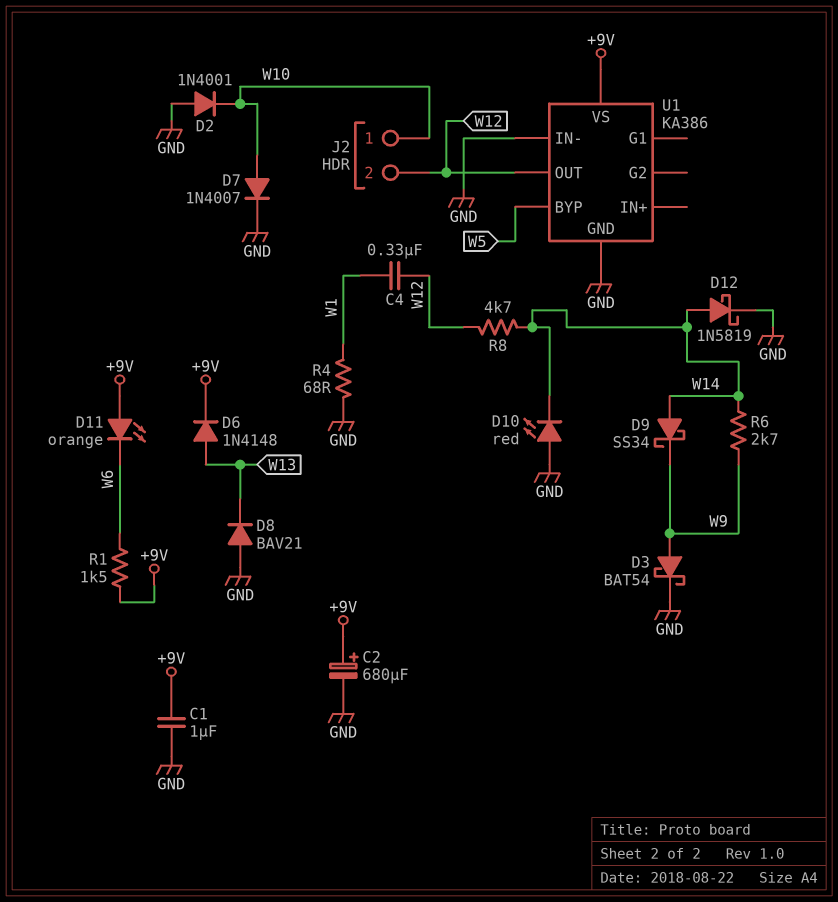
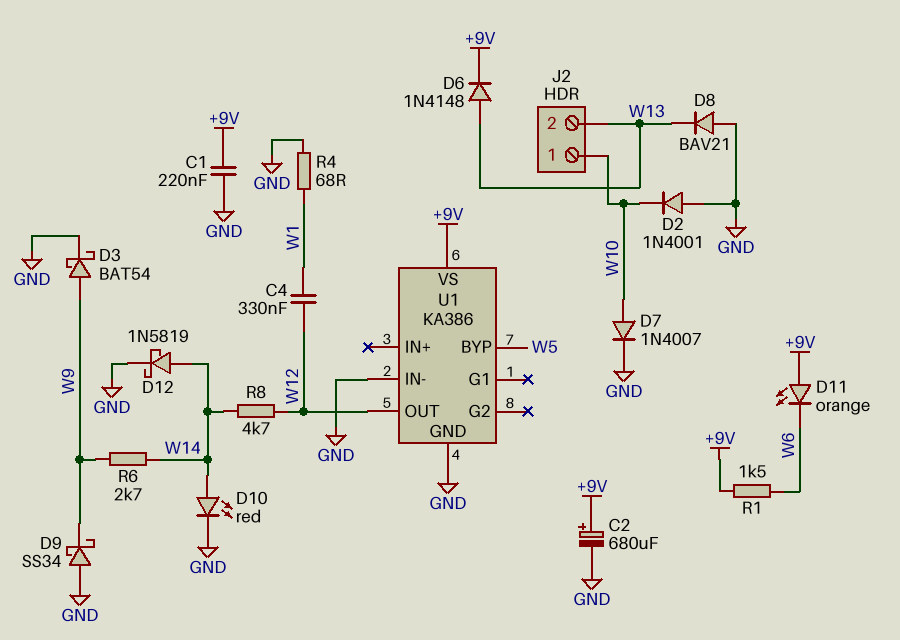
C1: 1uF (+9V, GND) -> 220nF (+9V, GND)
D9: schottky SS34 (A W14, K W9) -> schottky SS34 (A GND, K W9)
D10: LED red (A GND, K W14) -> LED red (A W14, K GND)
J2 pin 2: W12 -> W13

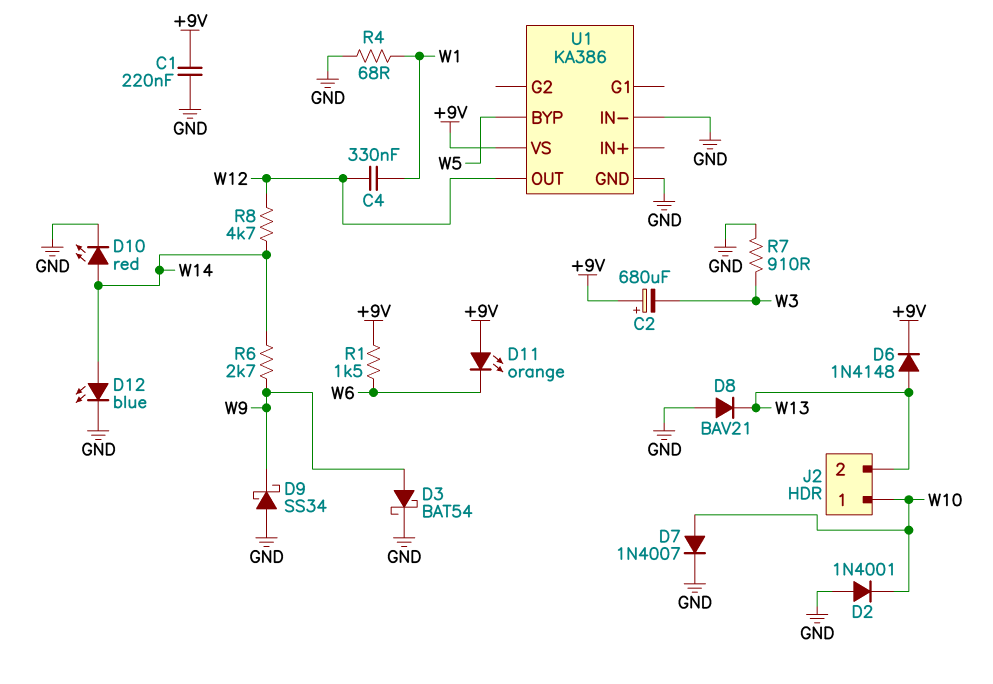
C2: 680uF (plus +9V, minus GND) -> 680uF (plus +9V, minus W3)
D12: schottky 1N5819 (A W14, K GND) -> LED blue (A W14, K GND)
R7: none -> 910 (GND, W3)

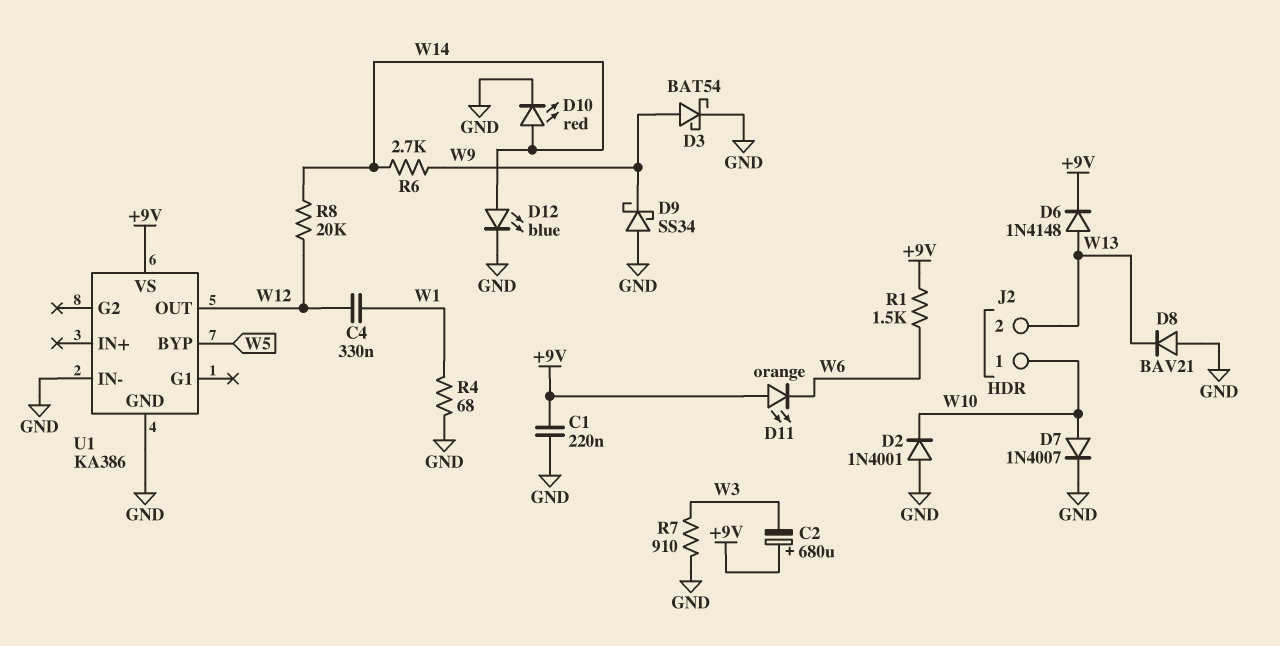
R8: 4.7k (W12, W14) -> 20k (W12, W14)

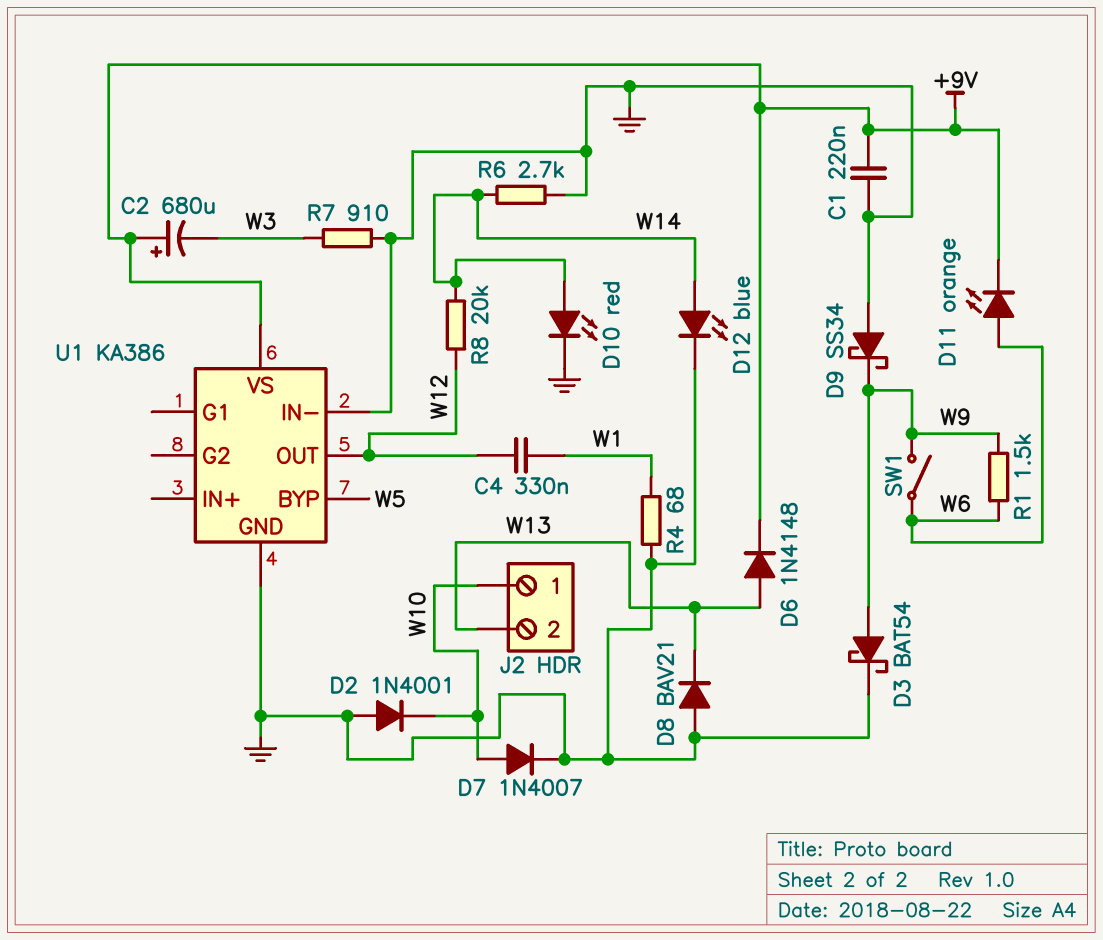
D11: LED orange (A +9V, K W6) -> LED orange (A W6, K +9V)
R1: 1.5k (+9V, W6) -> 1.5k (W6, W9)
R6: 2.7k (W9, W14) -> 2.7k (GND, W14)
SW1: none -> switch (W6, W9)

